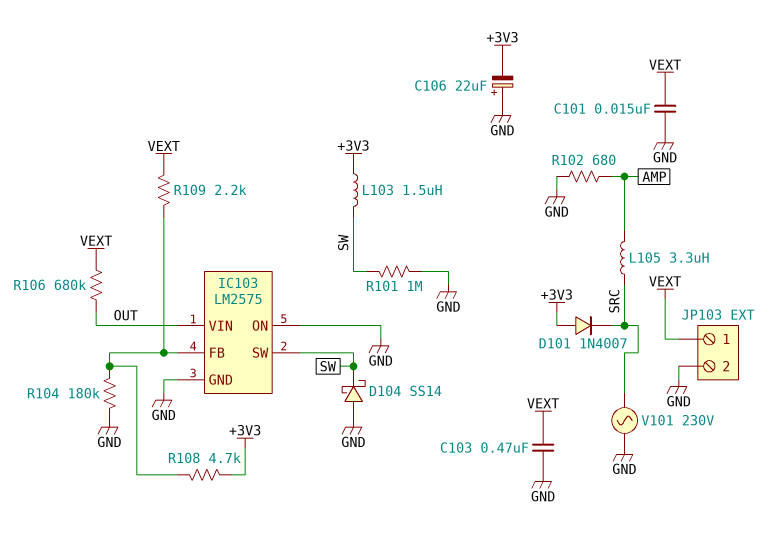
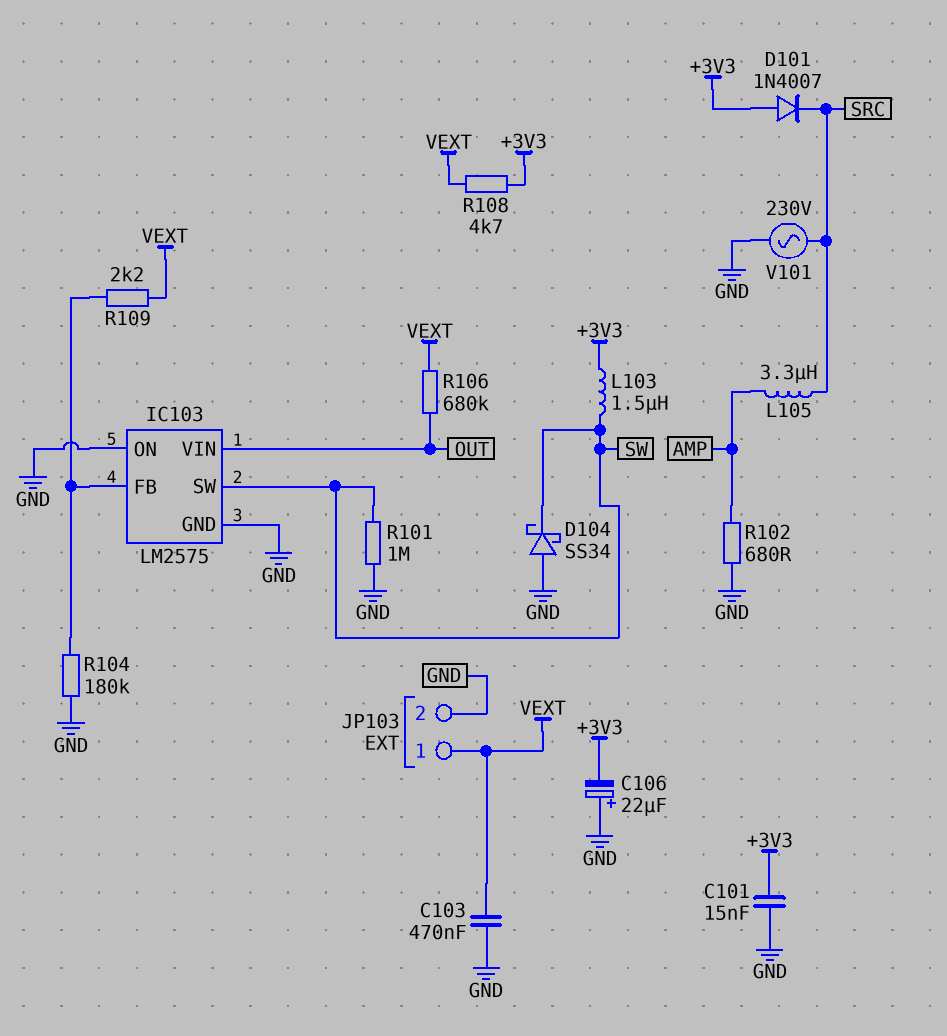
C101: 15nF (GND, VEXT) -> 15nF (+3V3, GND)
D104: schottky SS14 (A GND, K SW) -> schottky SS34 (A GND, K SW)
R108: 4.7k (+3V3, IC103/FB) -> 4.7k (+3V3, VEXT)

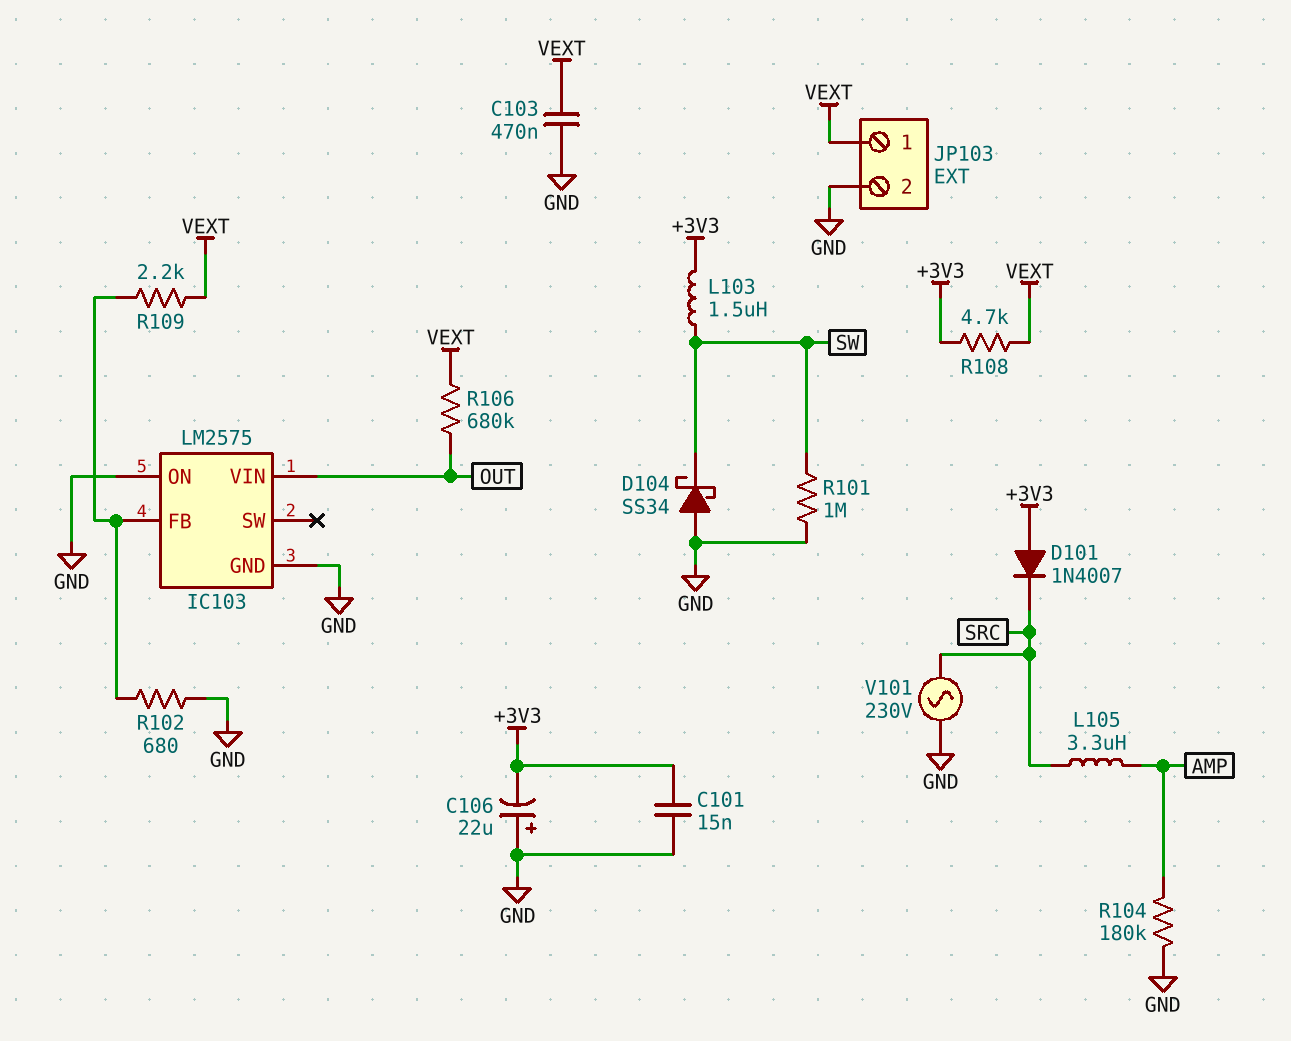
IC103 pin SW: SW -> none
R102: 680 (AMP, GND) -> 680 (GND, IC103/FB)
R104: 180k (GND, IC103/FB) -> 180k (AMP, GND)

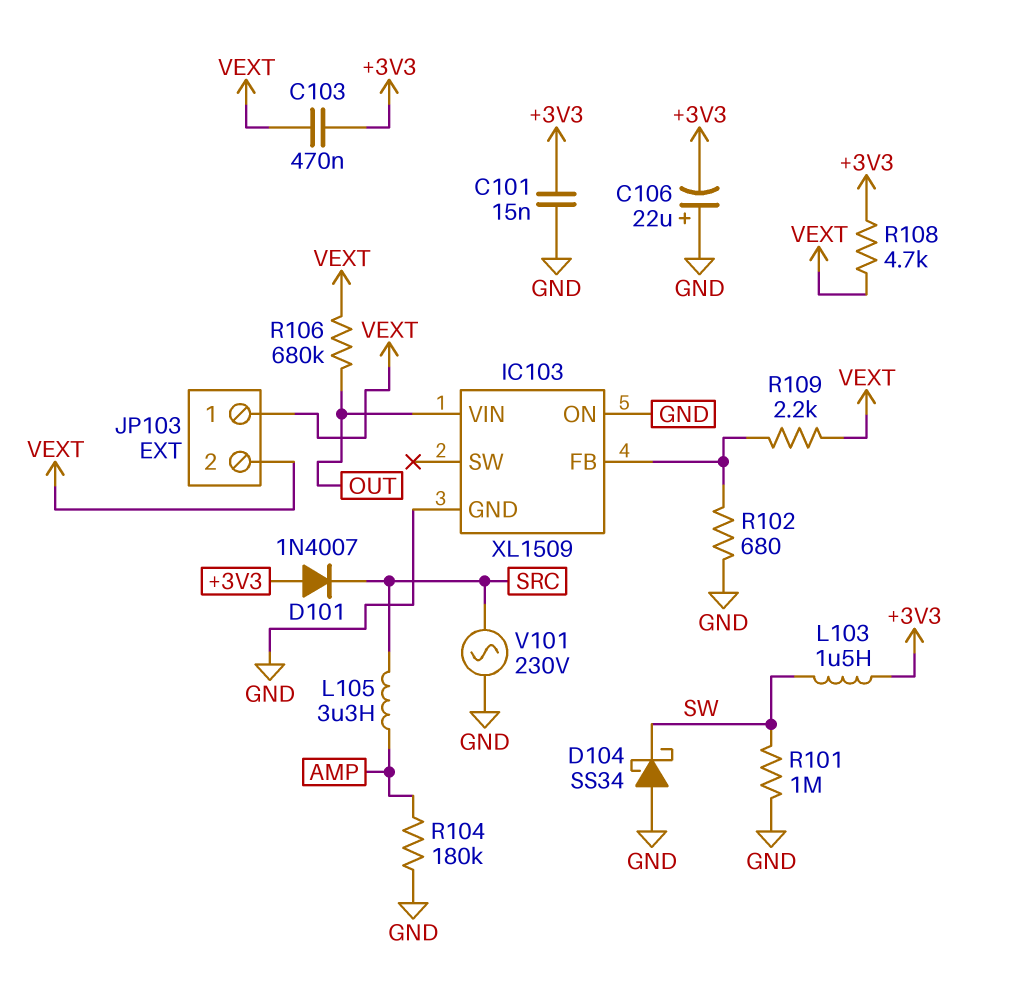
C103: 470nF (GND, VEXT) -> 470nF (+3V3, VEXT)
IC103: LM2575 -> XL1509
JP103 pin 2: GND -> VEXT

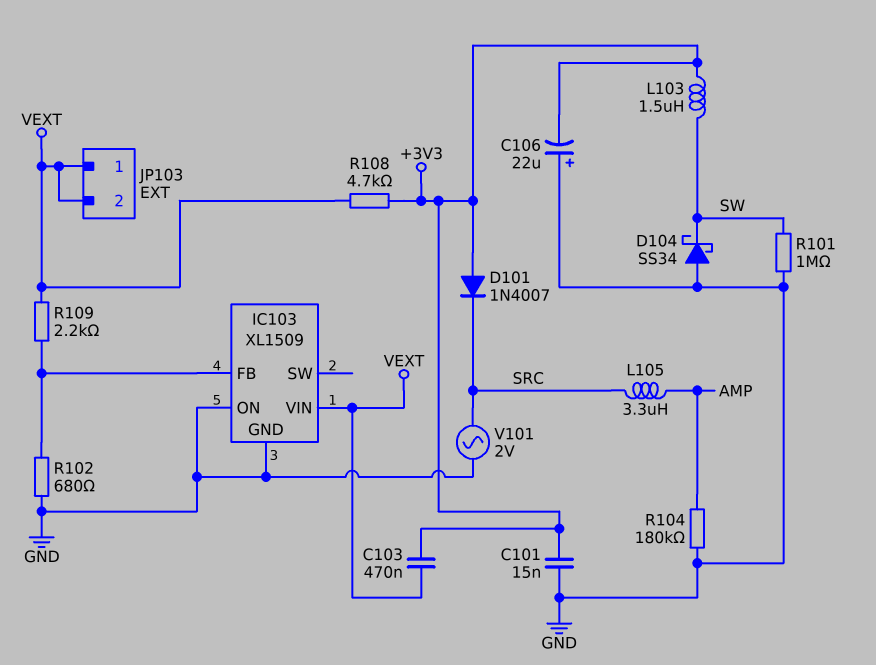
IC103 pin VIN: OUT -> VEXT
R106: 680k (OUT, VEXT) -> none
V101: AC 230V (GND, SRC) -> AC 2V (GND, SRC)

